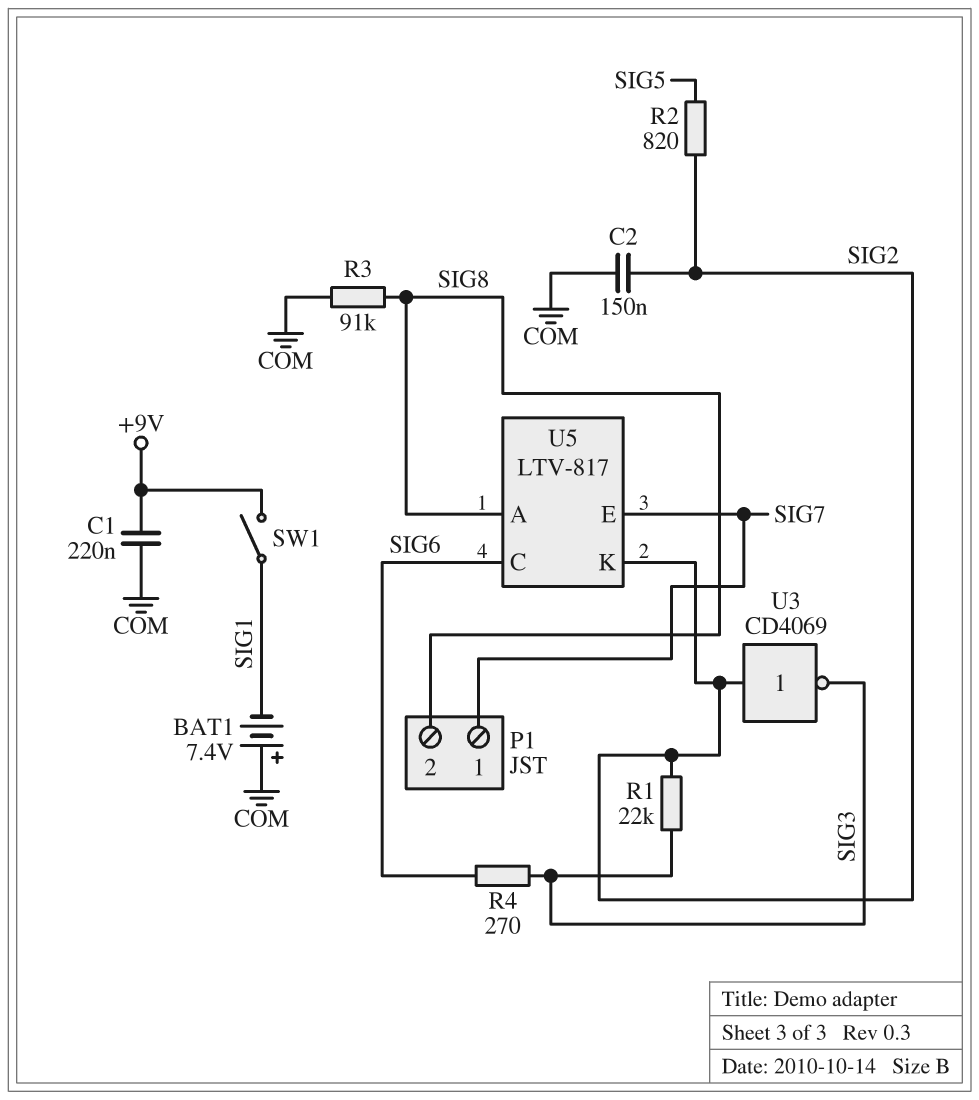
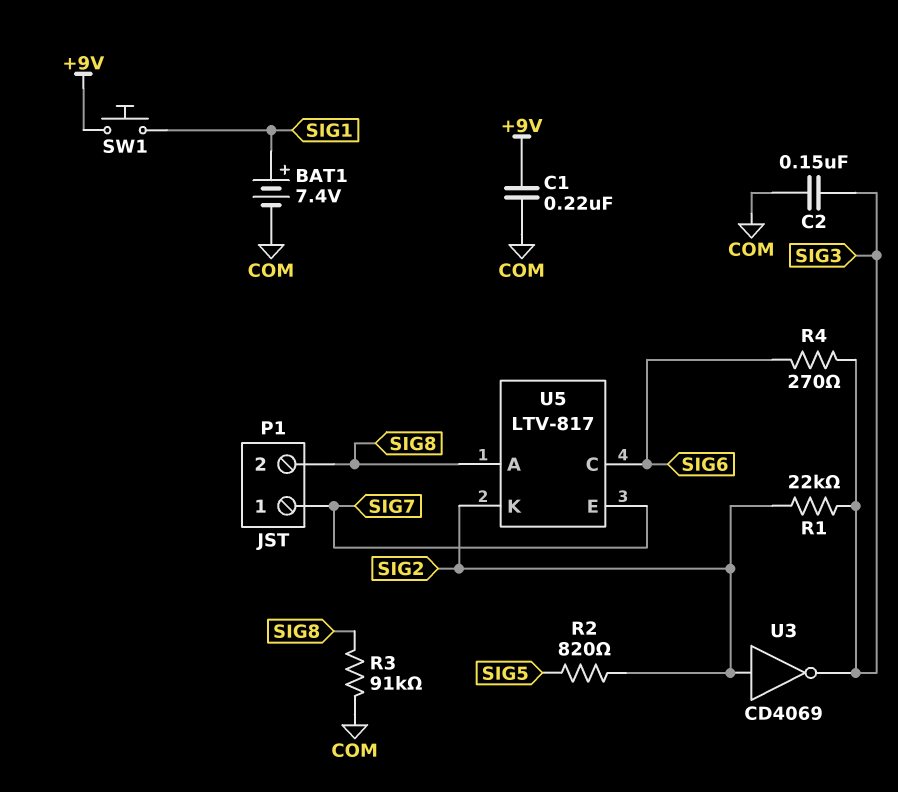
BAT1: 7.4V (plus COM, minus SIG1) -> 7.4V (plus SIG1, minus COM)
C2: 150nF (COM, SIG2) -> 150nF (COM, SIG3)
SW1: switch (+9V, SIG1) -> button (+9V, SIG1)

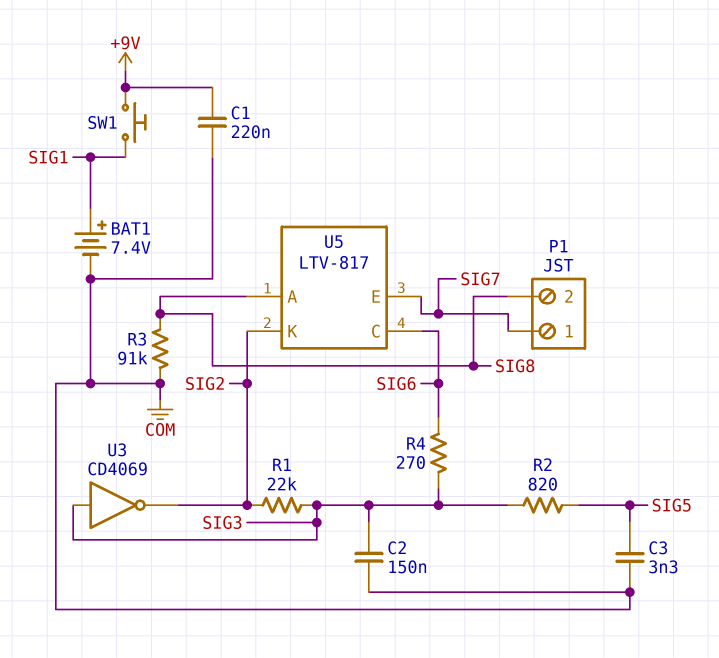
C3: none -> 3.3nF (COM, SIG5)
R2: 820 (SIG2, SIG5) -> 820 (SIG3, SIG5)
U3: NOT CD4069 (in SIG2, out SIG3) -> NOT CD4069 (in SIG3, out SIG2)

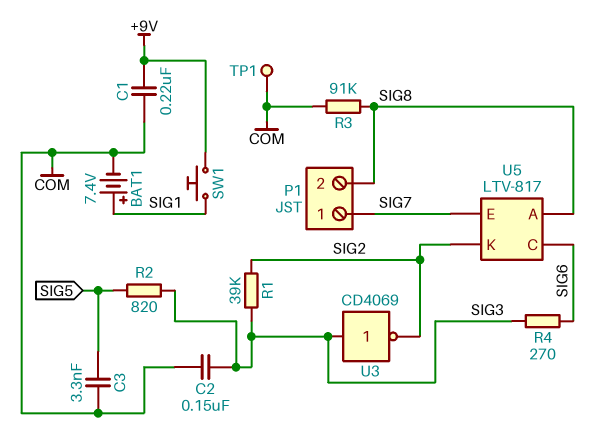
R1: 22k (SIG2, SIG3) -> 39k (SIG2, SIG3)
TP1: none -> test point (COM)

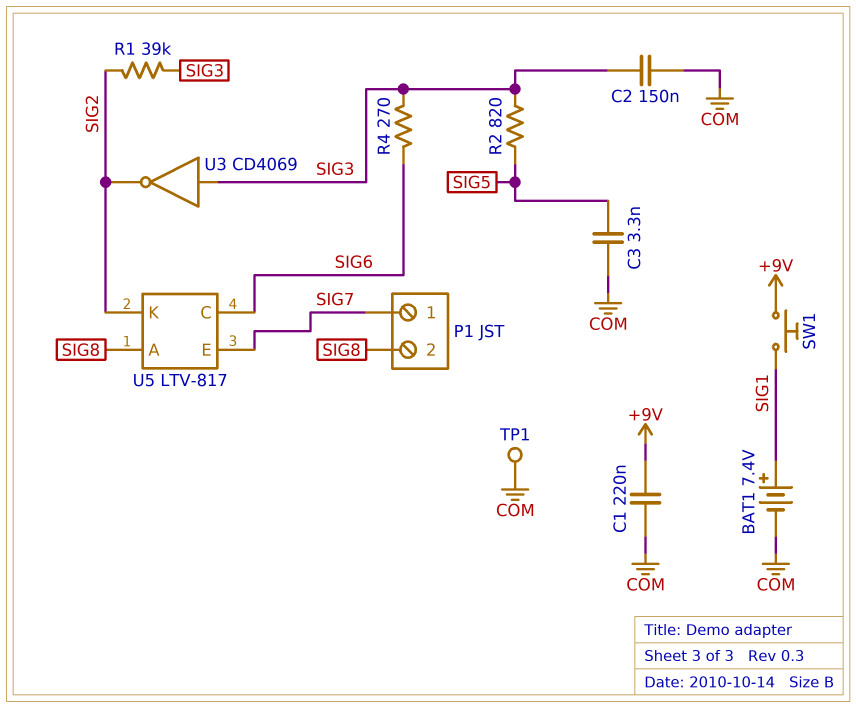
R3: 91k (COM, SIG8) -> none

